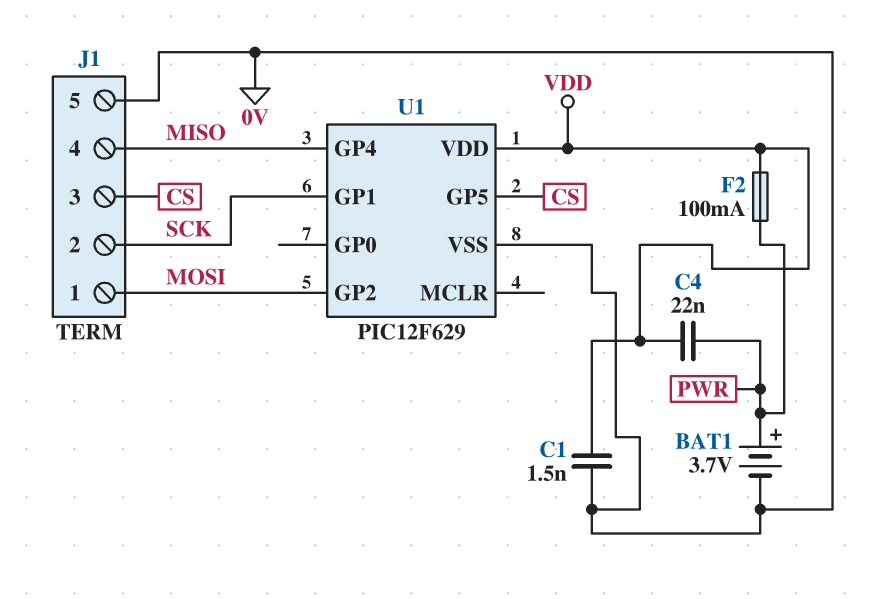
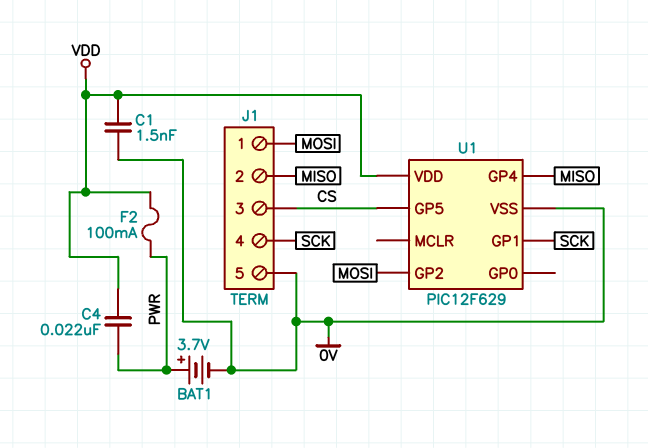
J1 pin 2: SCK -> MISO
J1 pin 4: MISO -> SCK

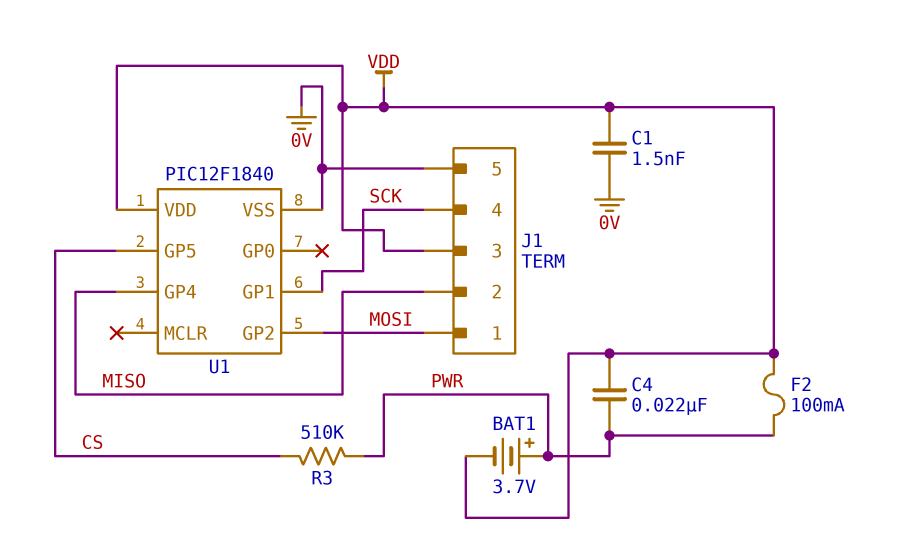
BAT1: 3.7V (plus PWR, minus 0V) -> 3.7V (plus PWR, minus VDD)
J1 pin 3: CS -> VDD
R3: none -> 510k (CS, PWR)
U1: PIC12F629 -> PIC12F1840

